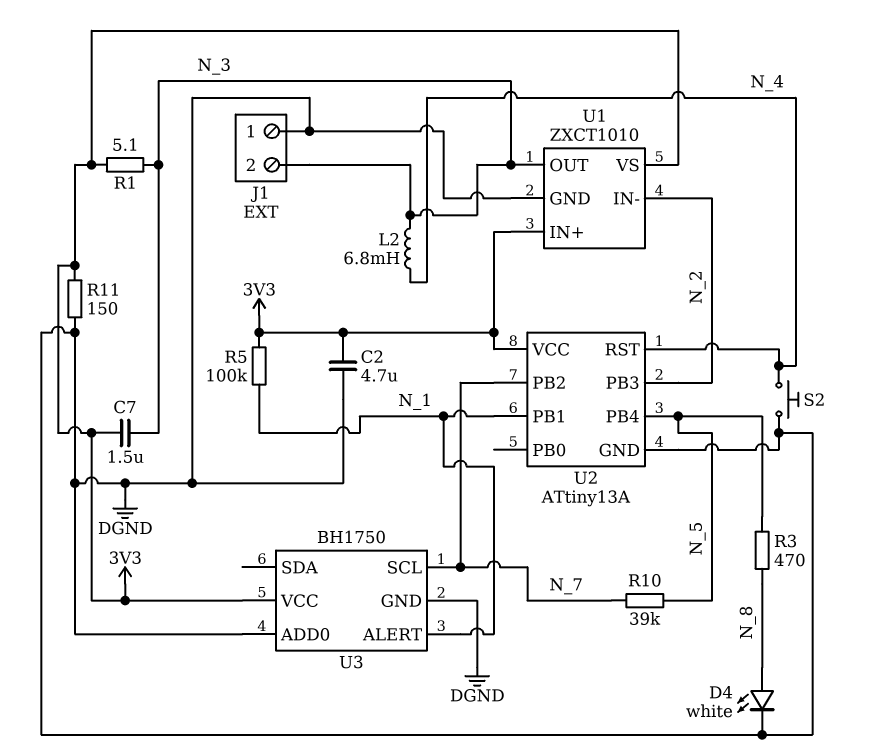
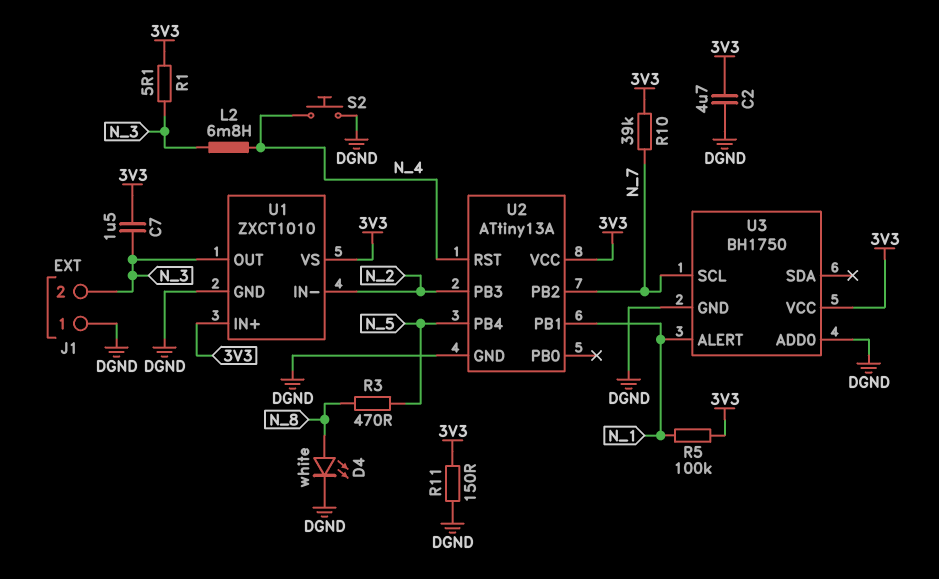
R10: 39k (N_5, N_7) -> 39k (3V3, N_7)

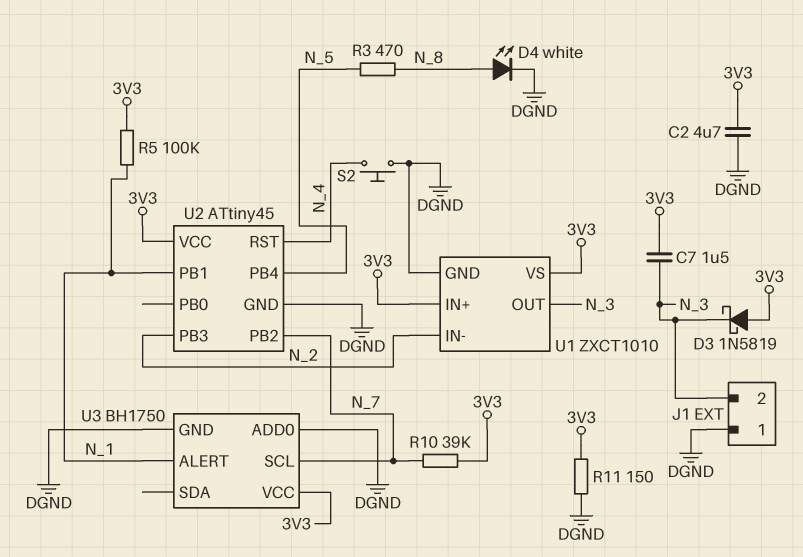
D3: none -> schottky 1N5819 (A 3V3, K N_3)
L2: 6.8mH (N_3, N_4) -> none
R1: 5.1 (3V3, N_3) -> none
U2: ATtiny13A -> ATtiny45

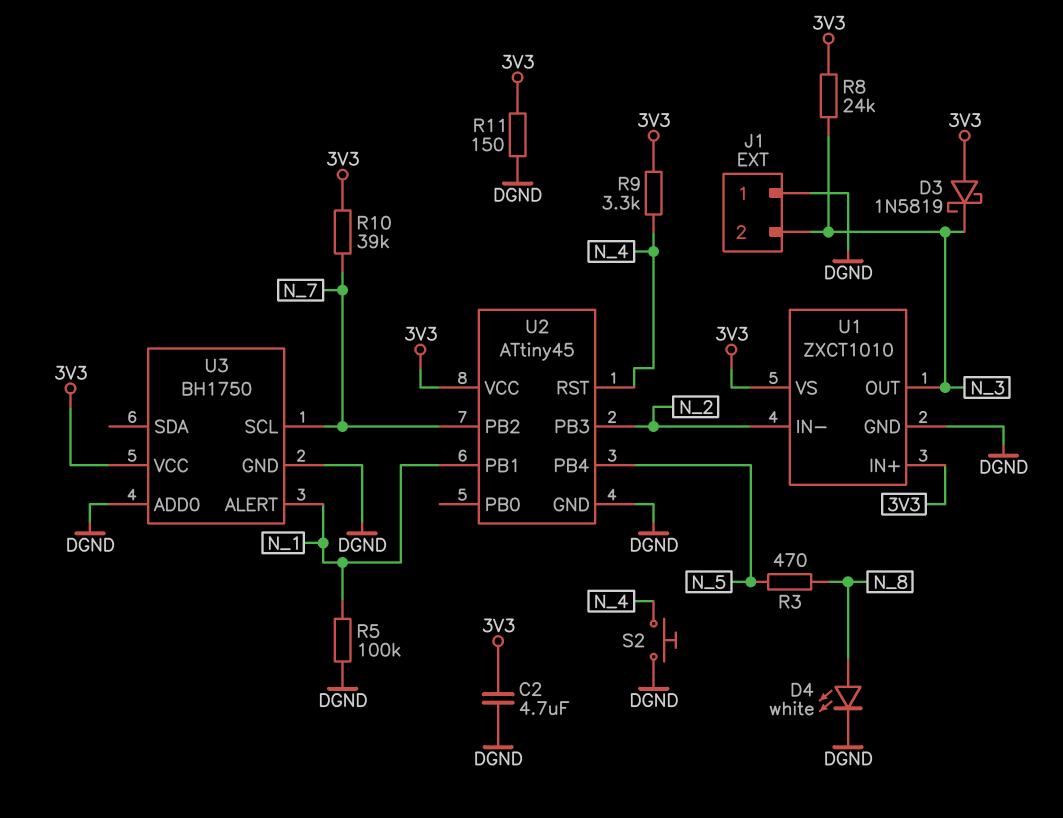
C7: 1.5uF (3V3, N_3) -> none
R5: 100k (3V3, N_1) -> 100k (DGND, N_1)
R8: none -> 24k (3V3, N_3)
R9: none -> 3.3k (3V3, N_4)

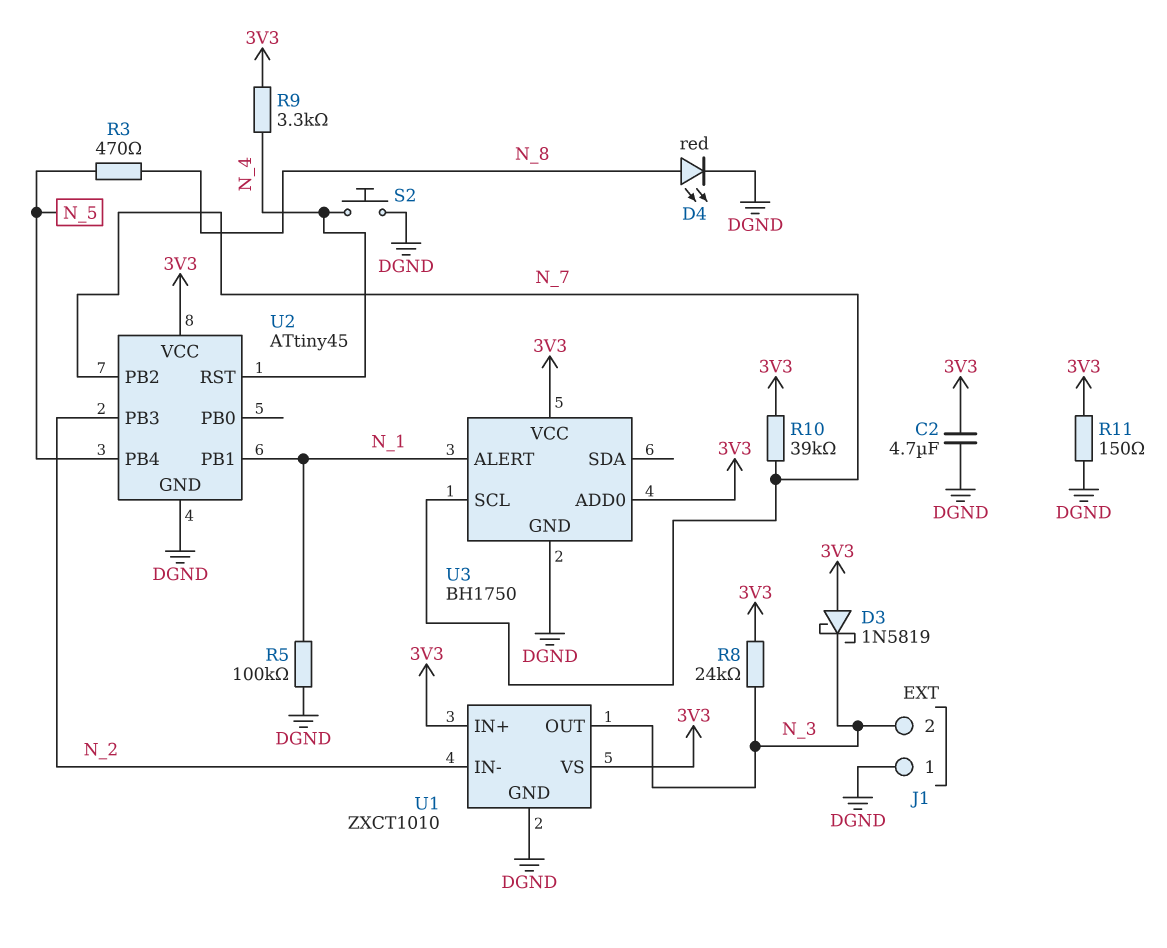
D4: LED white (A N_8, K DGND) -> LED red (A N_8, K DGND)
U3 pin ADD0: DGND -> 3V3

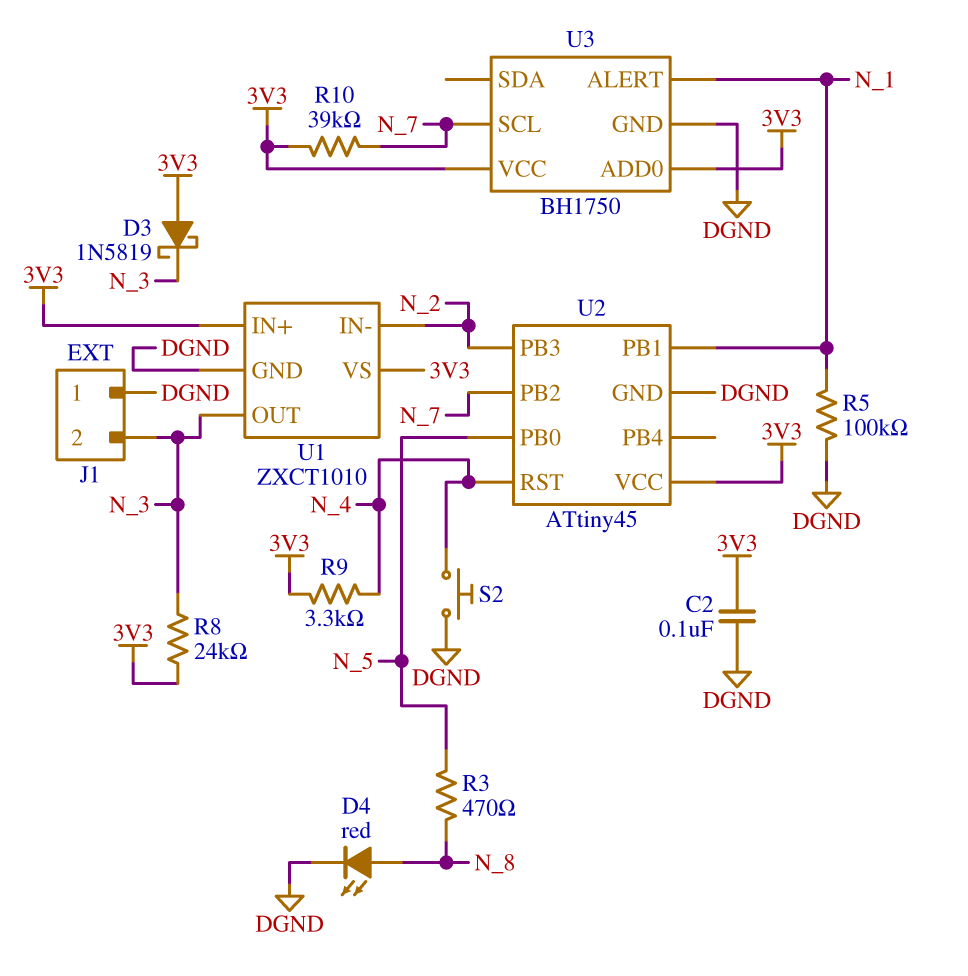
C2: 4.7uF (3V3, DGND) -> 100nF (3V3, DGND)
R11: 150 (3V3, DGND) -> none
U2 pin PB0: none -> N_5
U2 pin PB4: N_5 -> none

